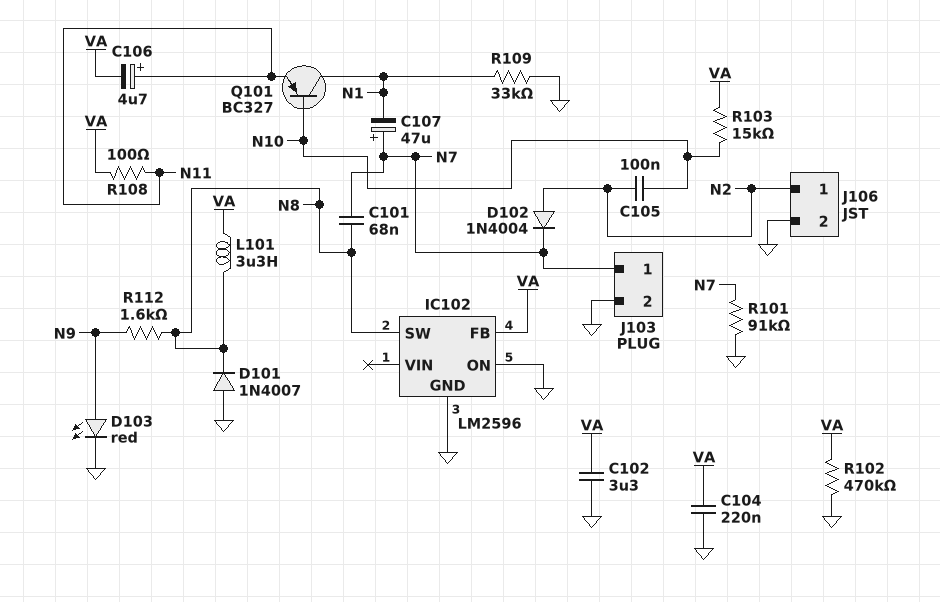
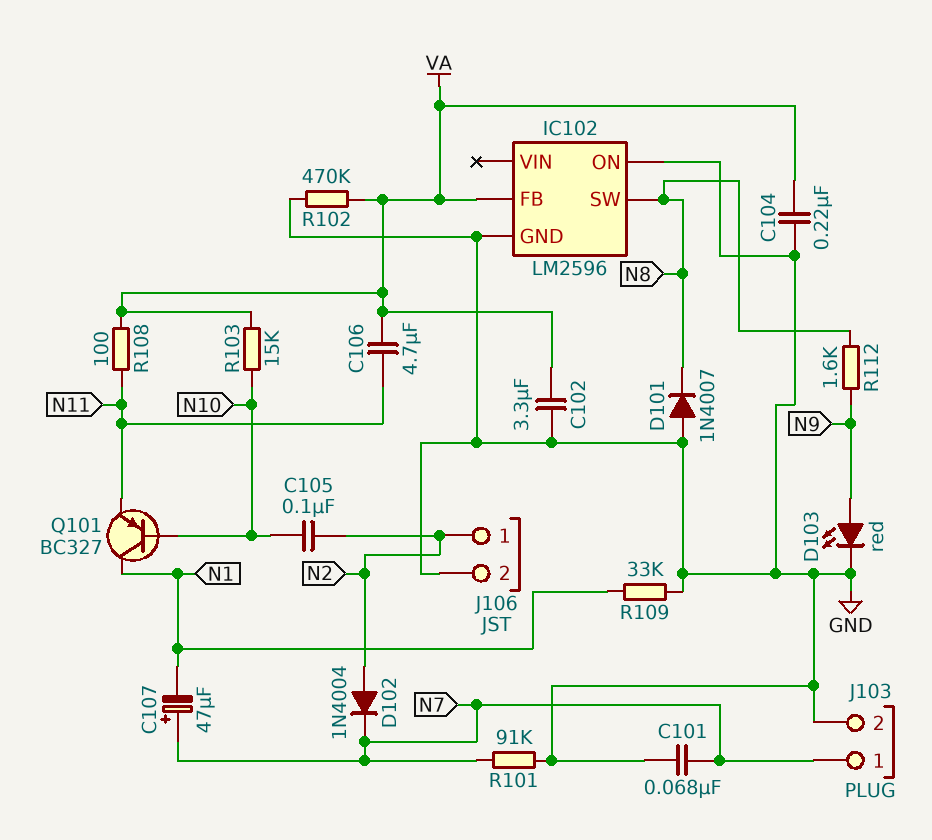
C101: 68nF (N7, N8) -> 68nF (GND, N7)
C106: 4.7uF (plus N11, minus VA) -> 4.7uF (N11, VA)
L101: 3.3uH (N8, VA) -> none

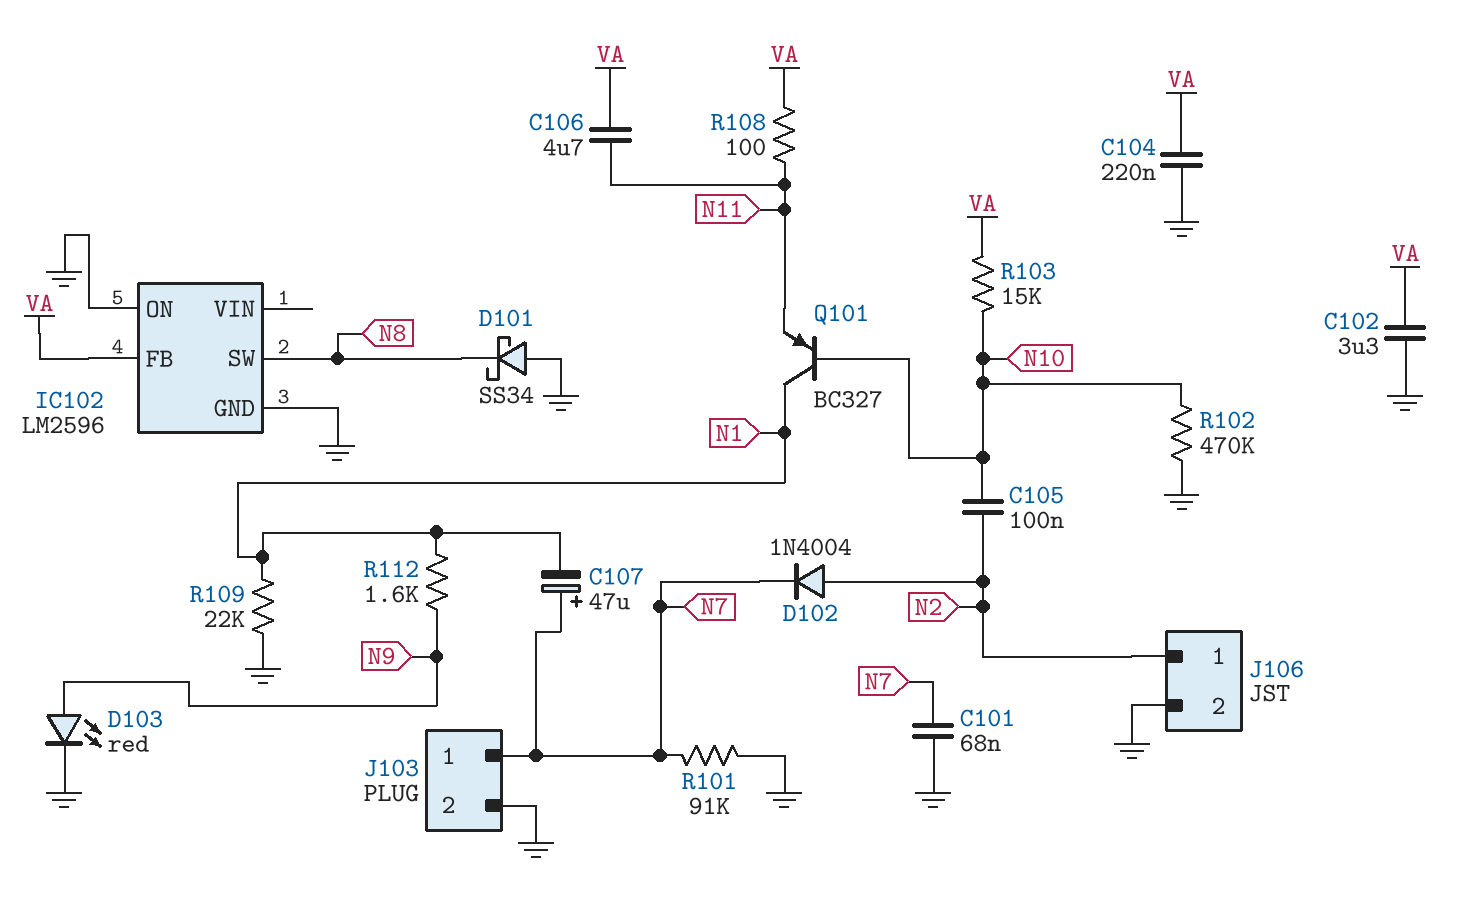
D101: diode 1N4007 (A GND, K N8) -> schottky SS34 (A GND, K N8)
R102: 470k (GND, VA) -> 470k (GND, N10)
R109: 33k (GND, N1) -> 22k (GND, N1)
R112: 1.6k (N8, N9) -> 1.6k (N1, N9)

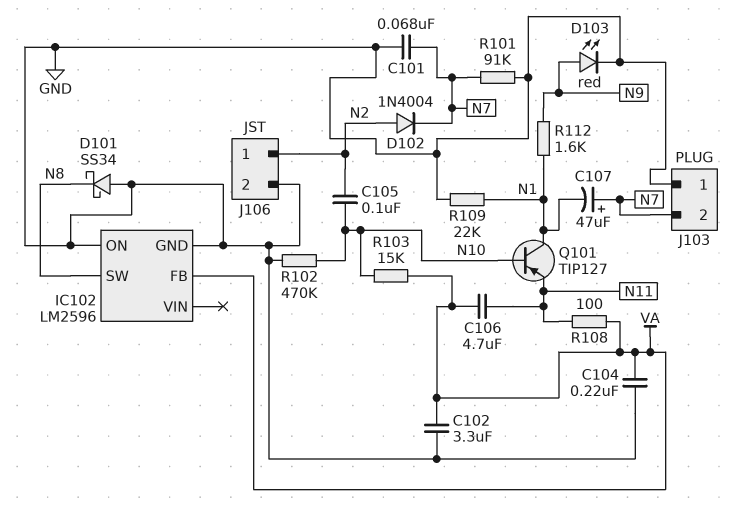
J103 pin 1: N7 -> GND
J103 pin 2: GND -> N7
Q101: PNP BC327 (B N10, C N1, E N11) -> PNP TIP127 (B N10, C N1, E N11)

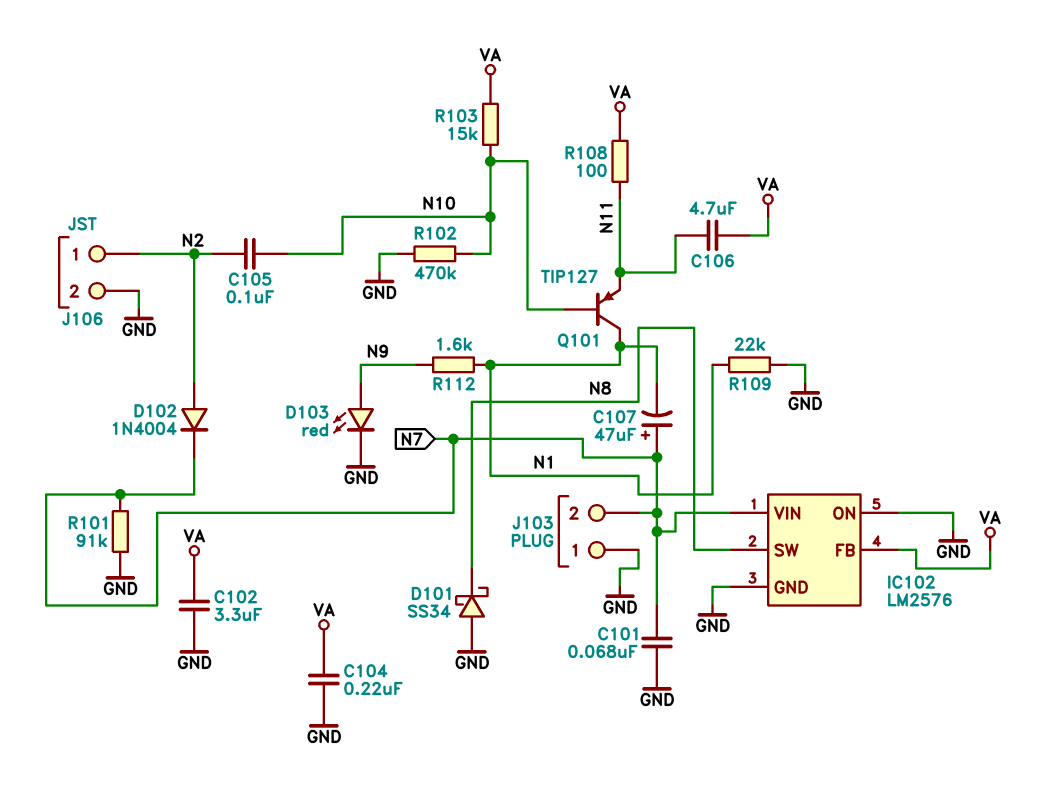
IC102: LM2596 -> LM2576
IC102 pin VIN: none -> N7

